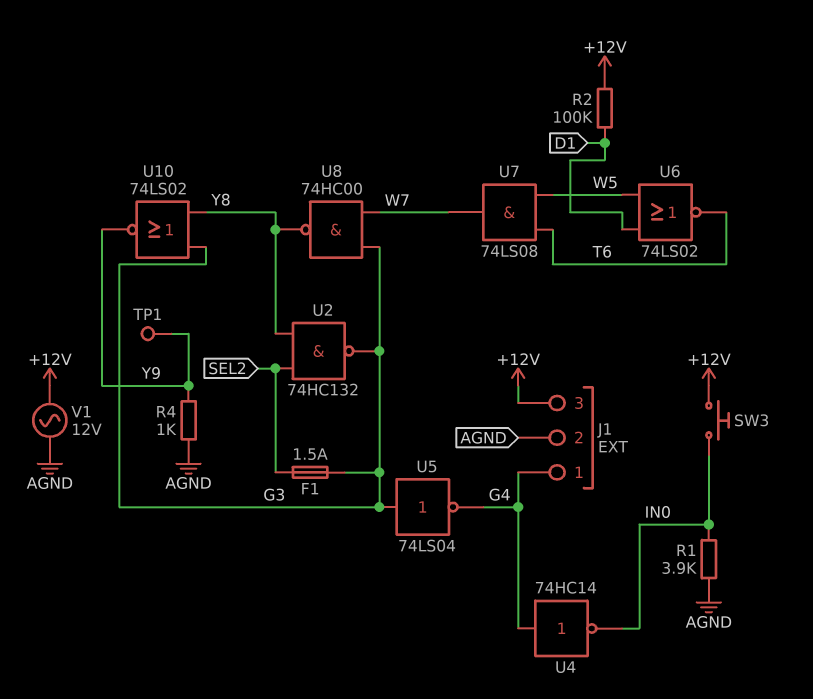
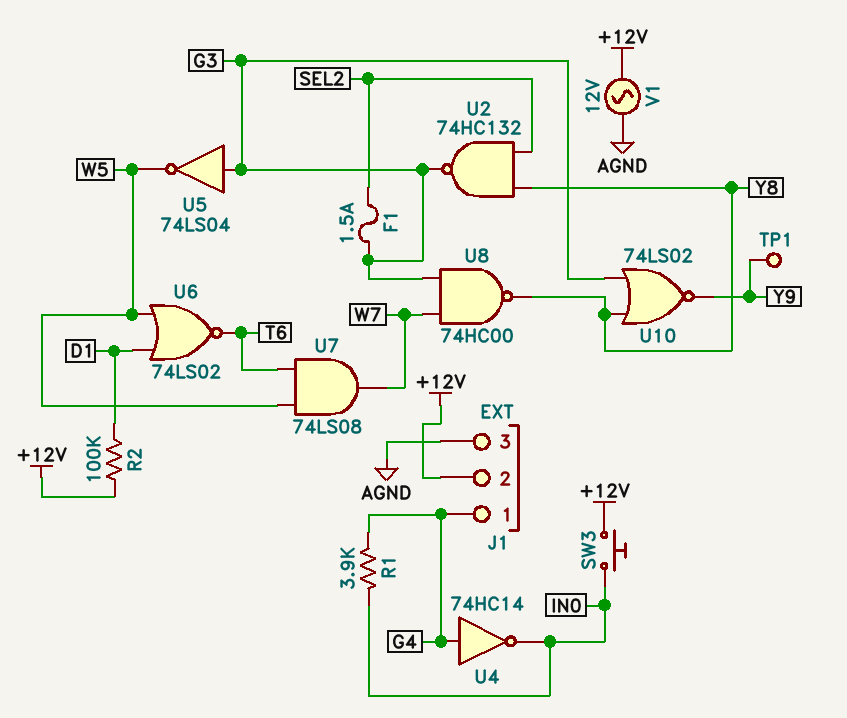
J1 pin 2: AGND -> +12V
J1 pin 3: +12V -> AGND
R1: 3.9k (AGND, IN0) -> 3.9k (G4, IN0)
R4: 1k (AGND, Y9) -> none
U5: NOT 74LS04 (in G3, out G4) -> NOT 74LS04 (in G3, out W5)

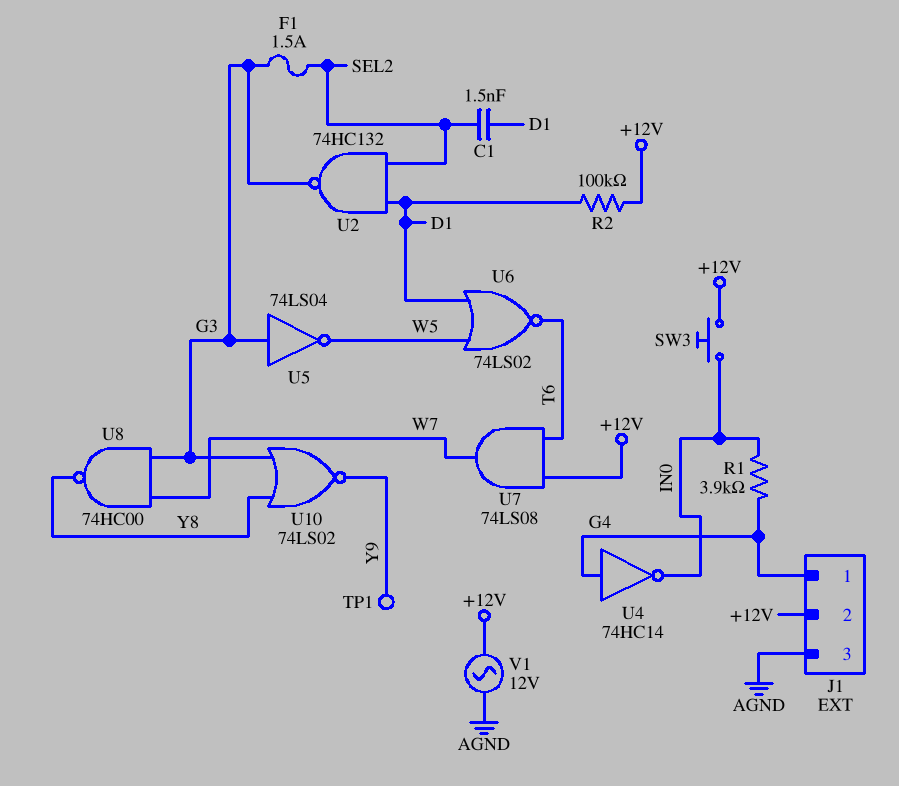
C1: none -> 1.5nF (D1, SEL2)
U2: NAND 74HC132 (in SEL2, in Y8, out G3) -> NAND 74HC132 (in D1, in SEL2, out G3)
U7: AND 74LS08 (in T6, in W5, out W7) -> AND 74LS08 (in +12V, in T6, out W7)

